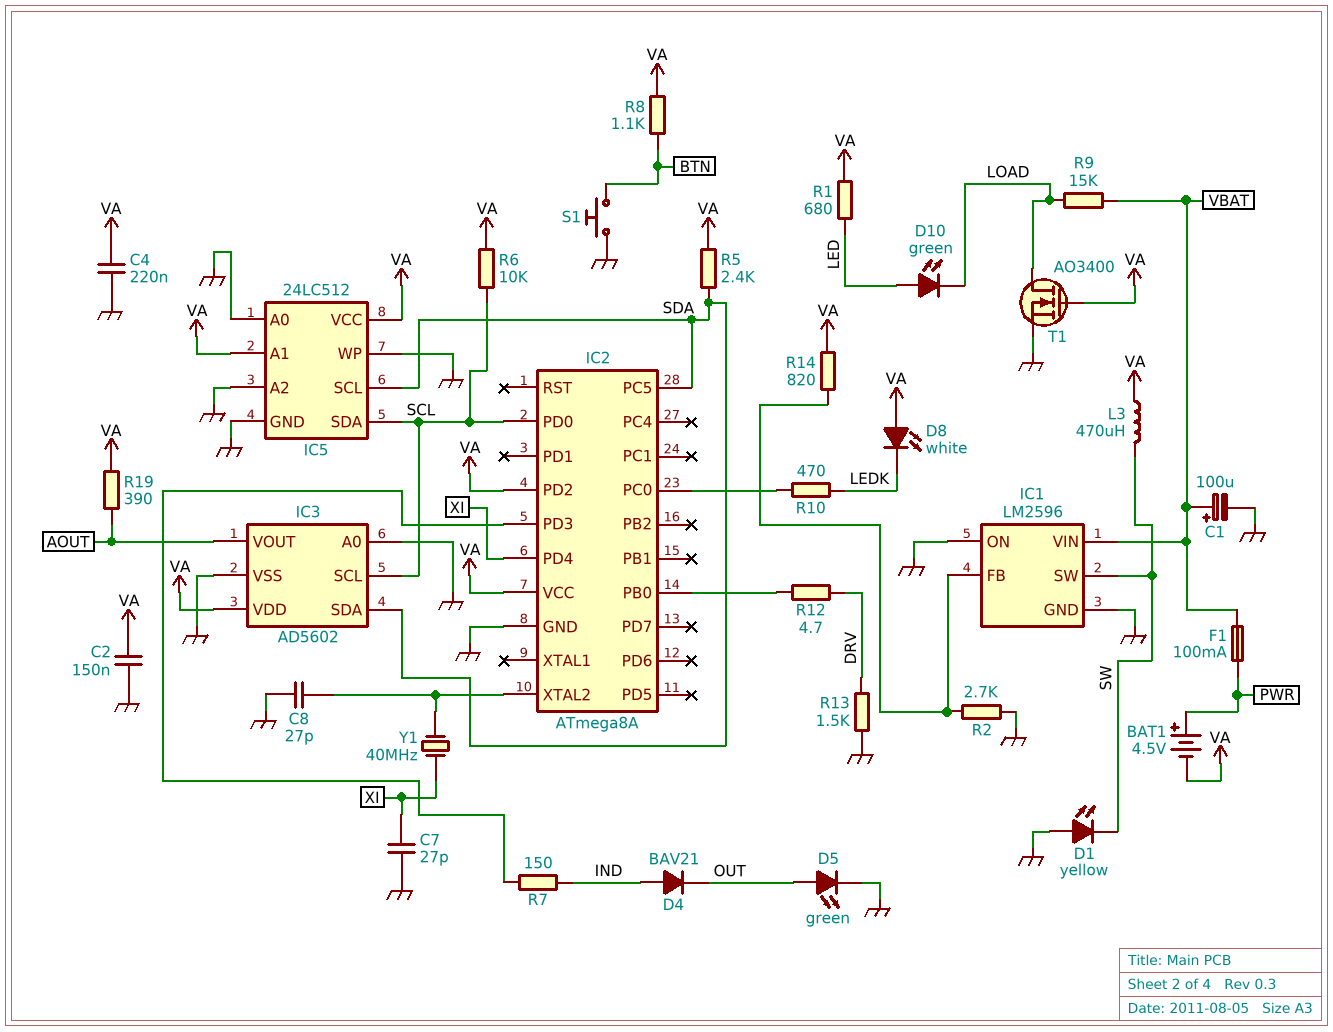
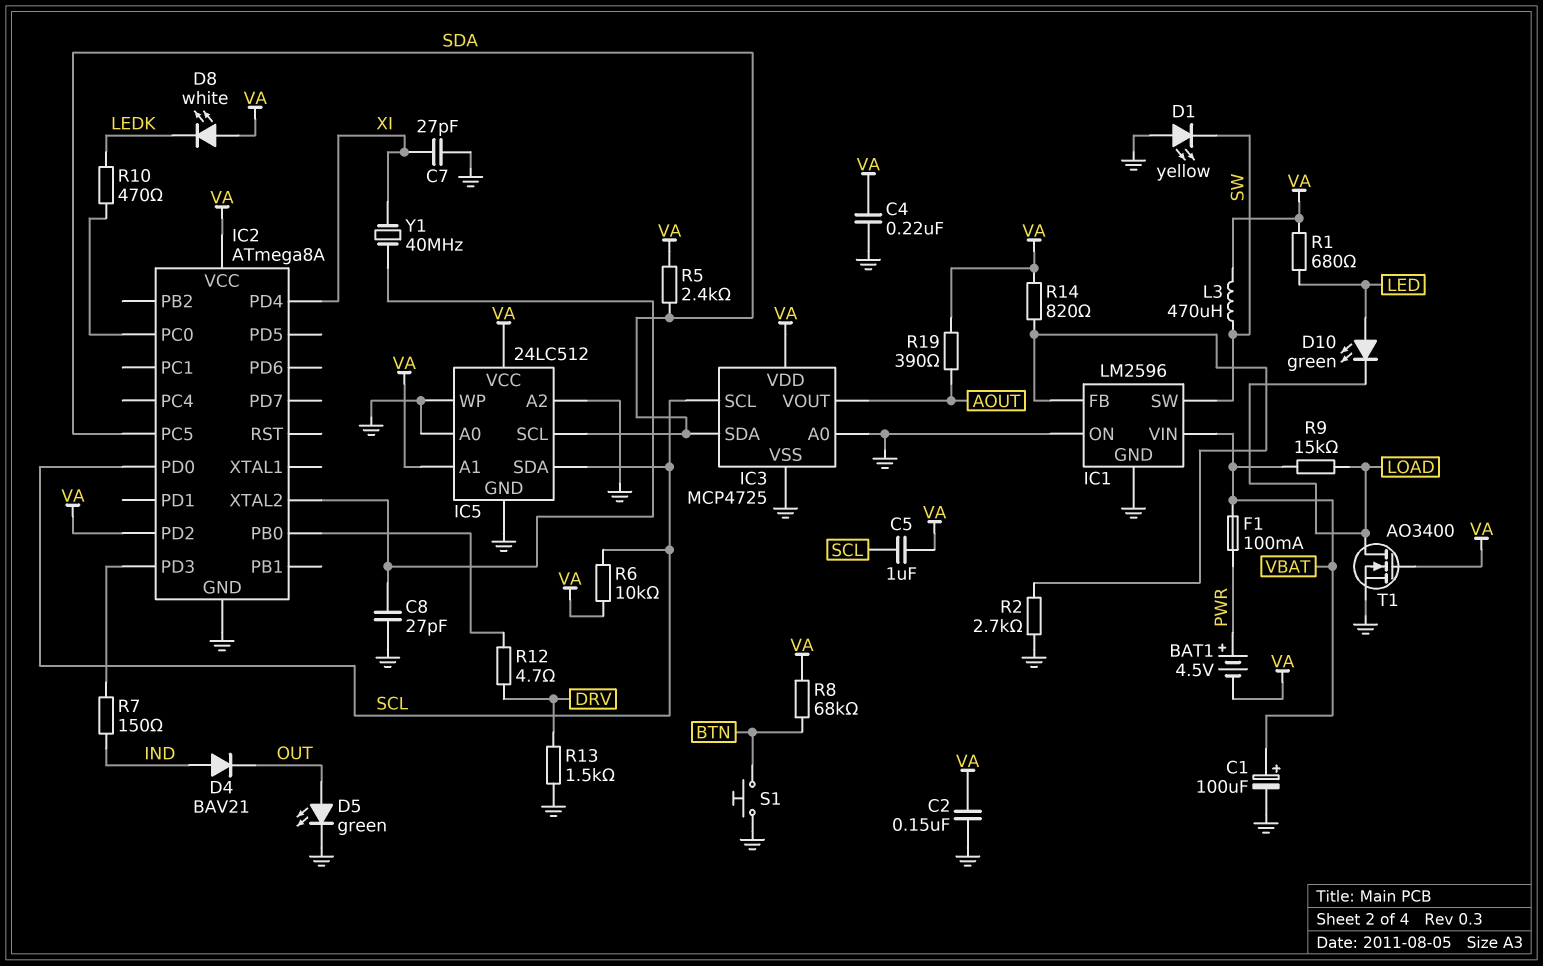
C5: none -> 1uF (SCL, VA)
IC3: AD5602 -> MCP4725
R8: 1.1k (BTN, VA) -> 68k (BTN, VA)

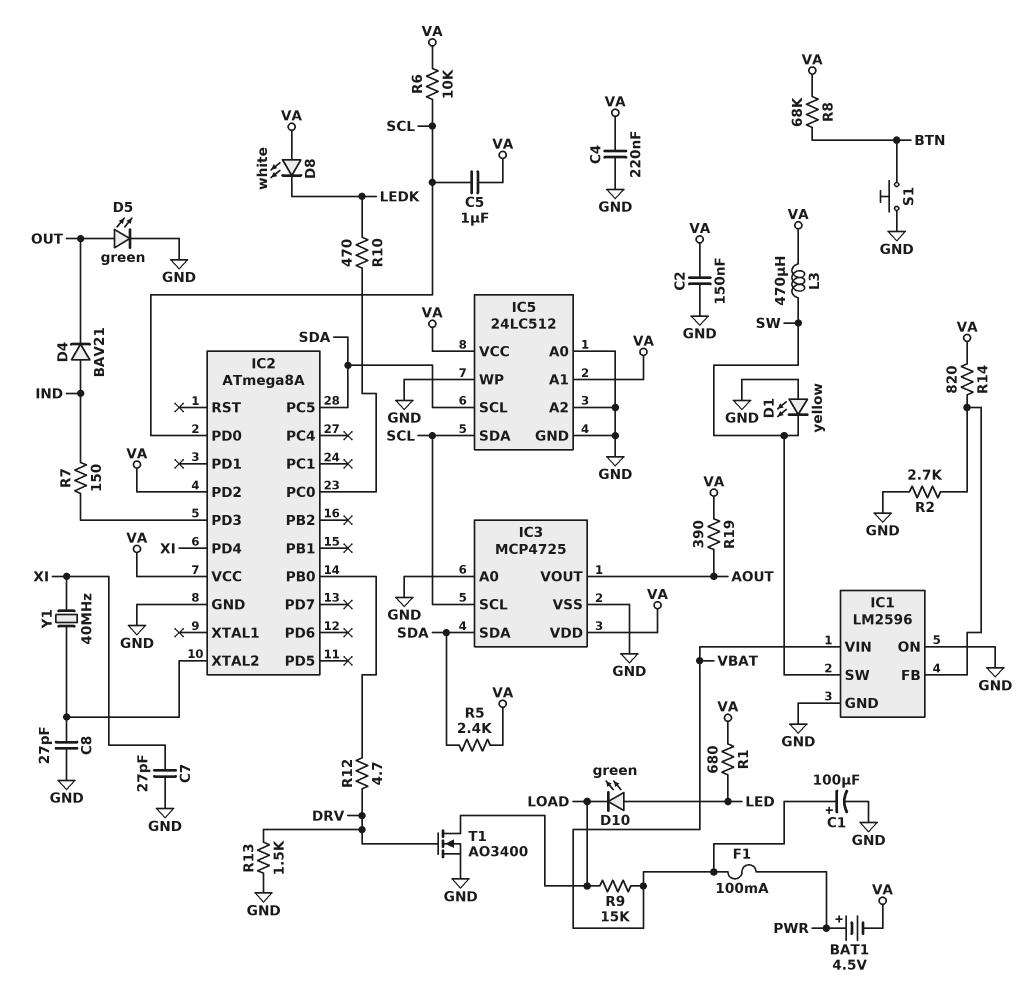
T1: NMOS AO3400 (G VA, D LOAD, S GND) -> NMOS AO3400 (G DRV, D LOAD, S GND)

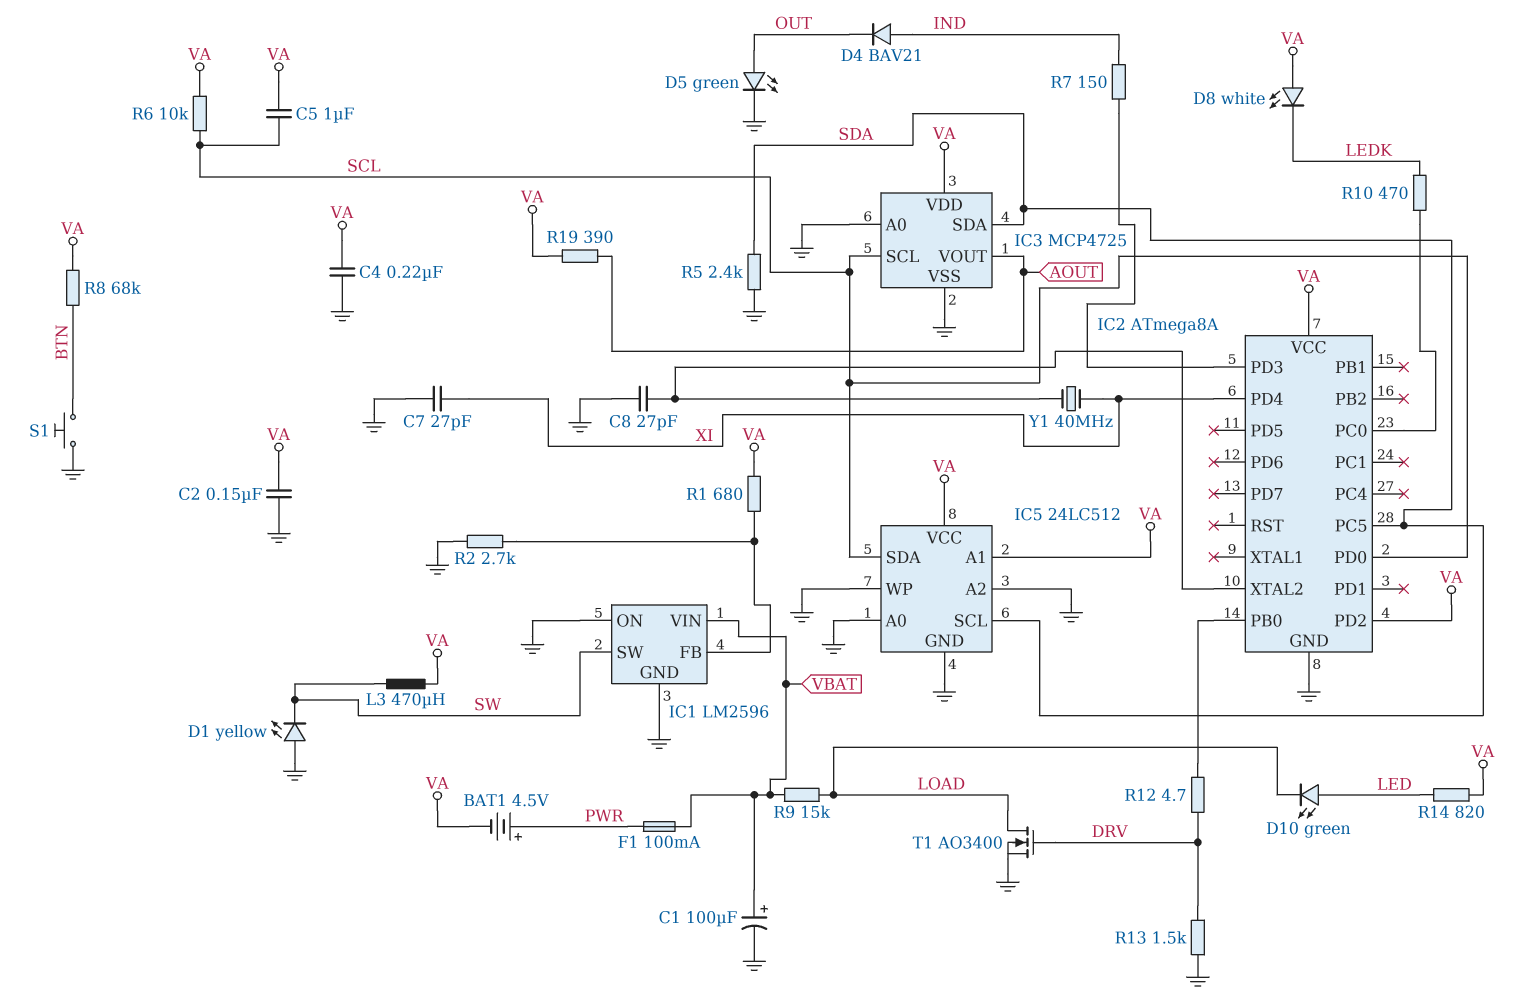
R1: 680 (LED, VA) -> 680 (IC1/FB, VA)
R5: 2.4k (SDA, VA) -> 2.4k (GND, SDA)
R14: 820 (IC1/FB, VA) -> 820 (LED, VA)

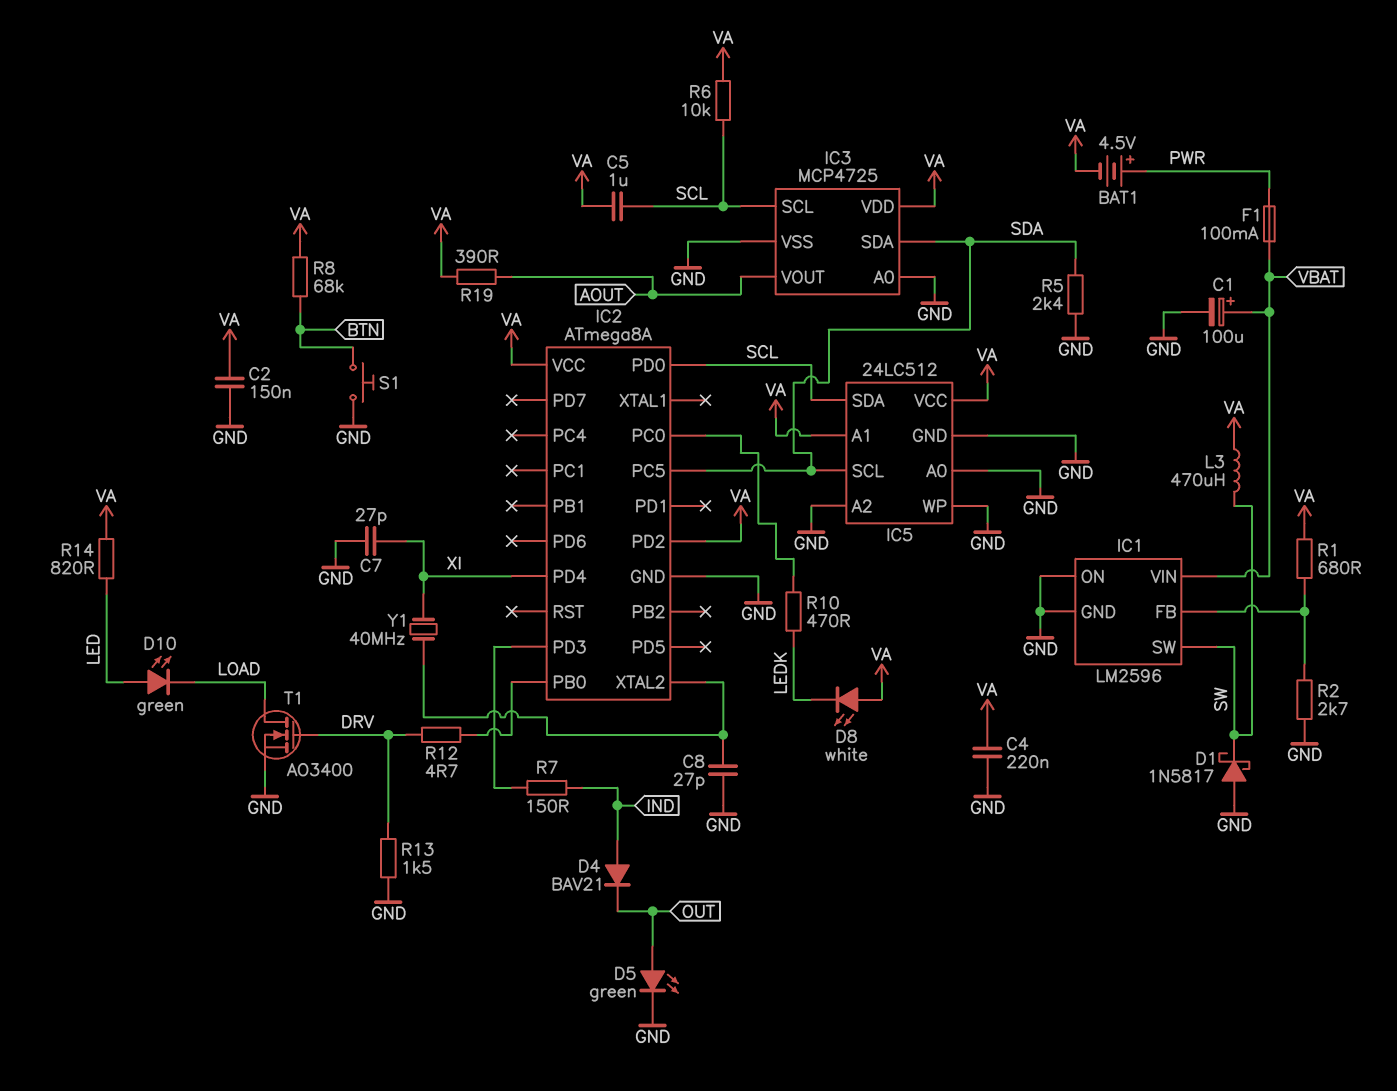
D1: LED yellow (A GND, K SW) -> schottky 1N5817 (A GND, K SW)
R9: 15k (LOAD, VBAT) -> none

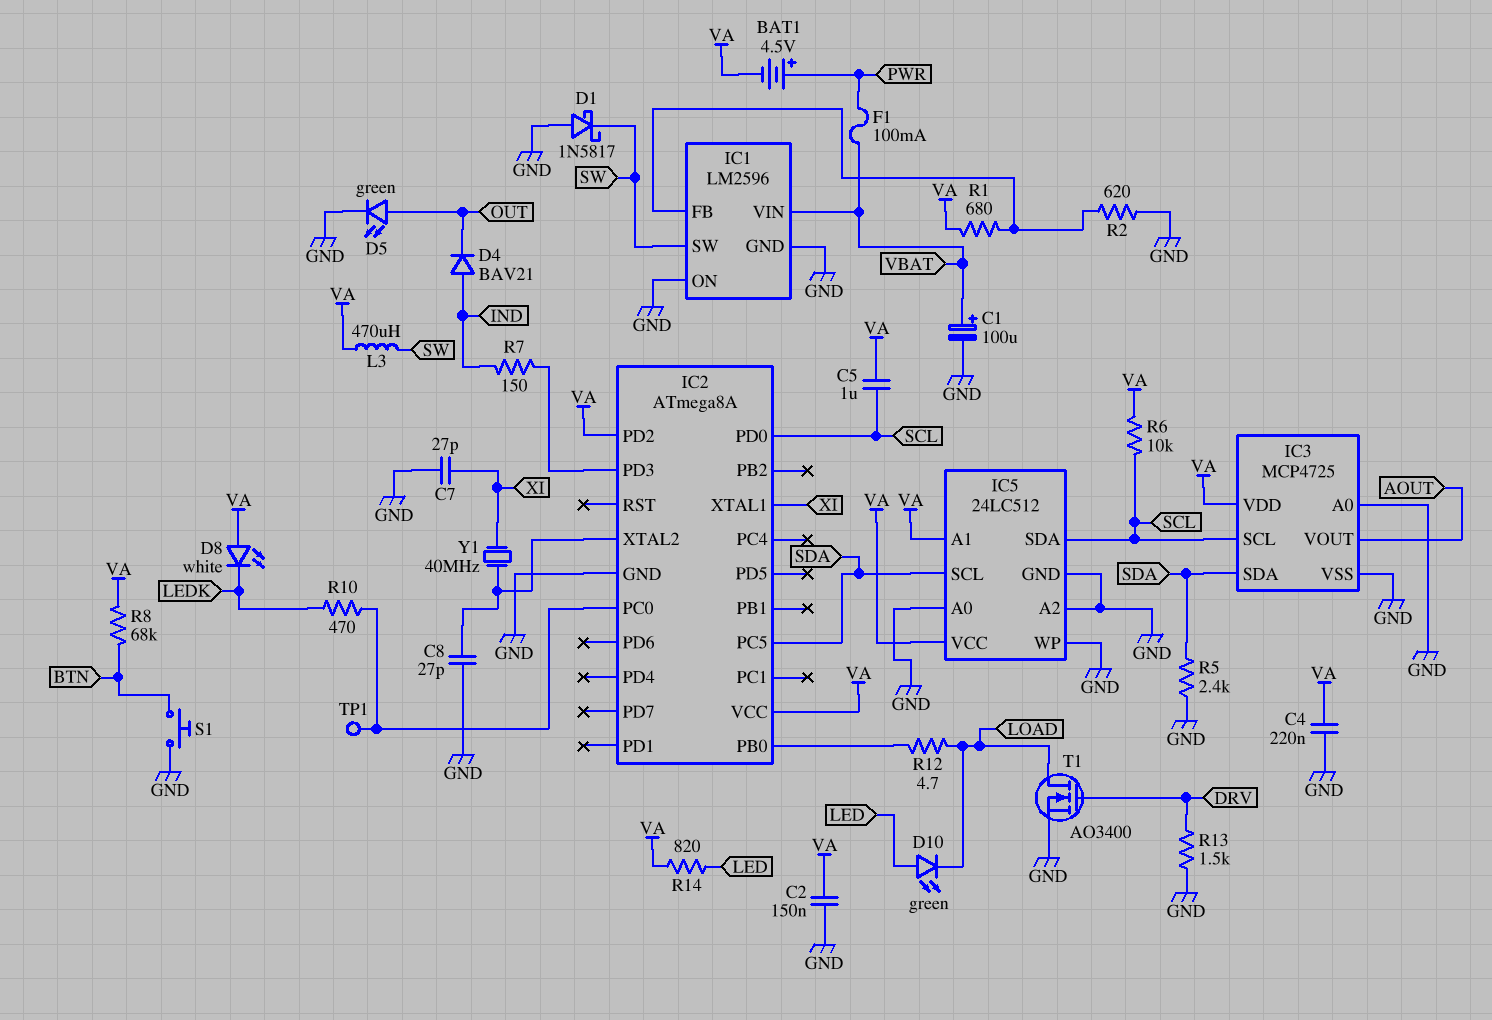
IC2 pin PD4: XI -> none
IC2 pin XTAL1: none -> XI
R2: 2.7k (GND, IC1/FB) -> 620 (GND, IC1/FB)
R12: 4.7 (DRV, IC2/PB0) -> 4.7 (IC2/PB0, LOAD)
R19: 390 (AOUT, VA) -> none
TP1: none -> test point (IC2/PC0)

